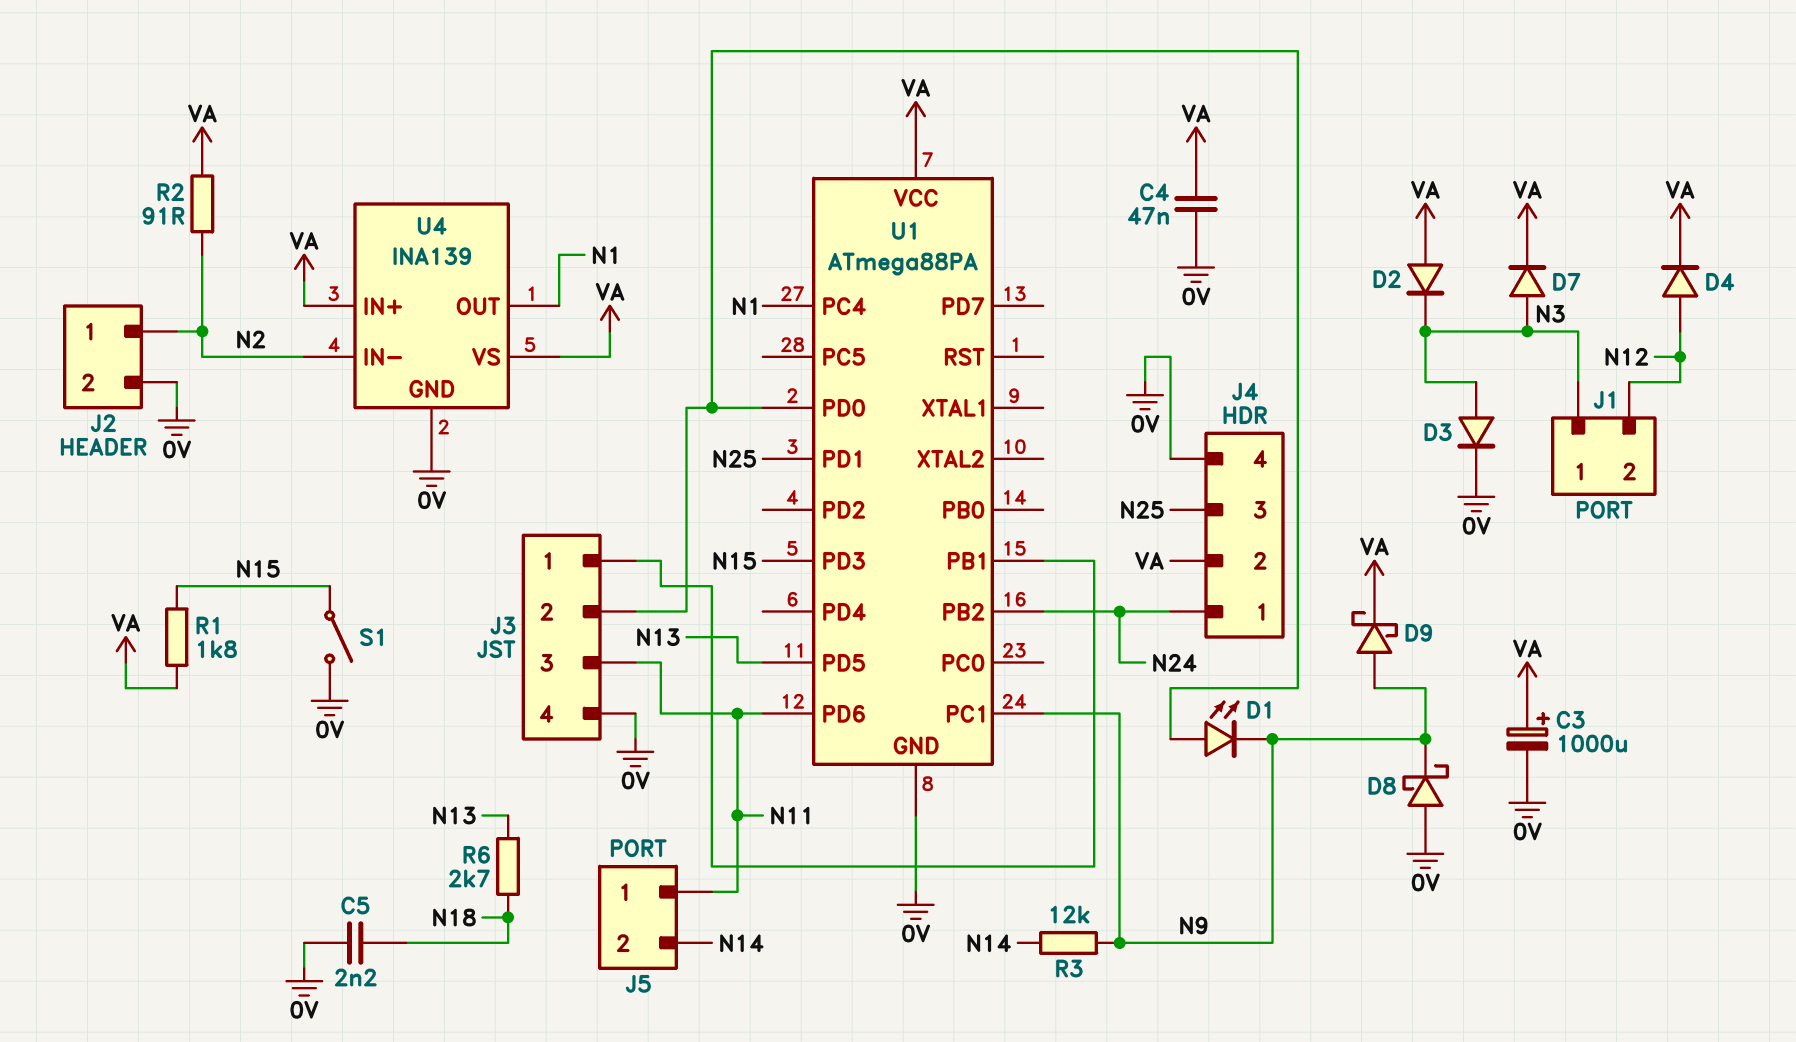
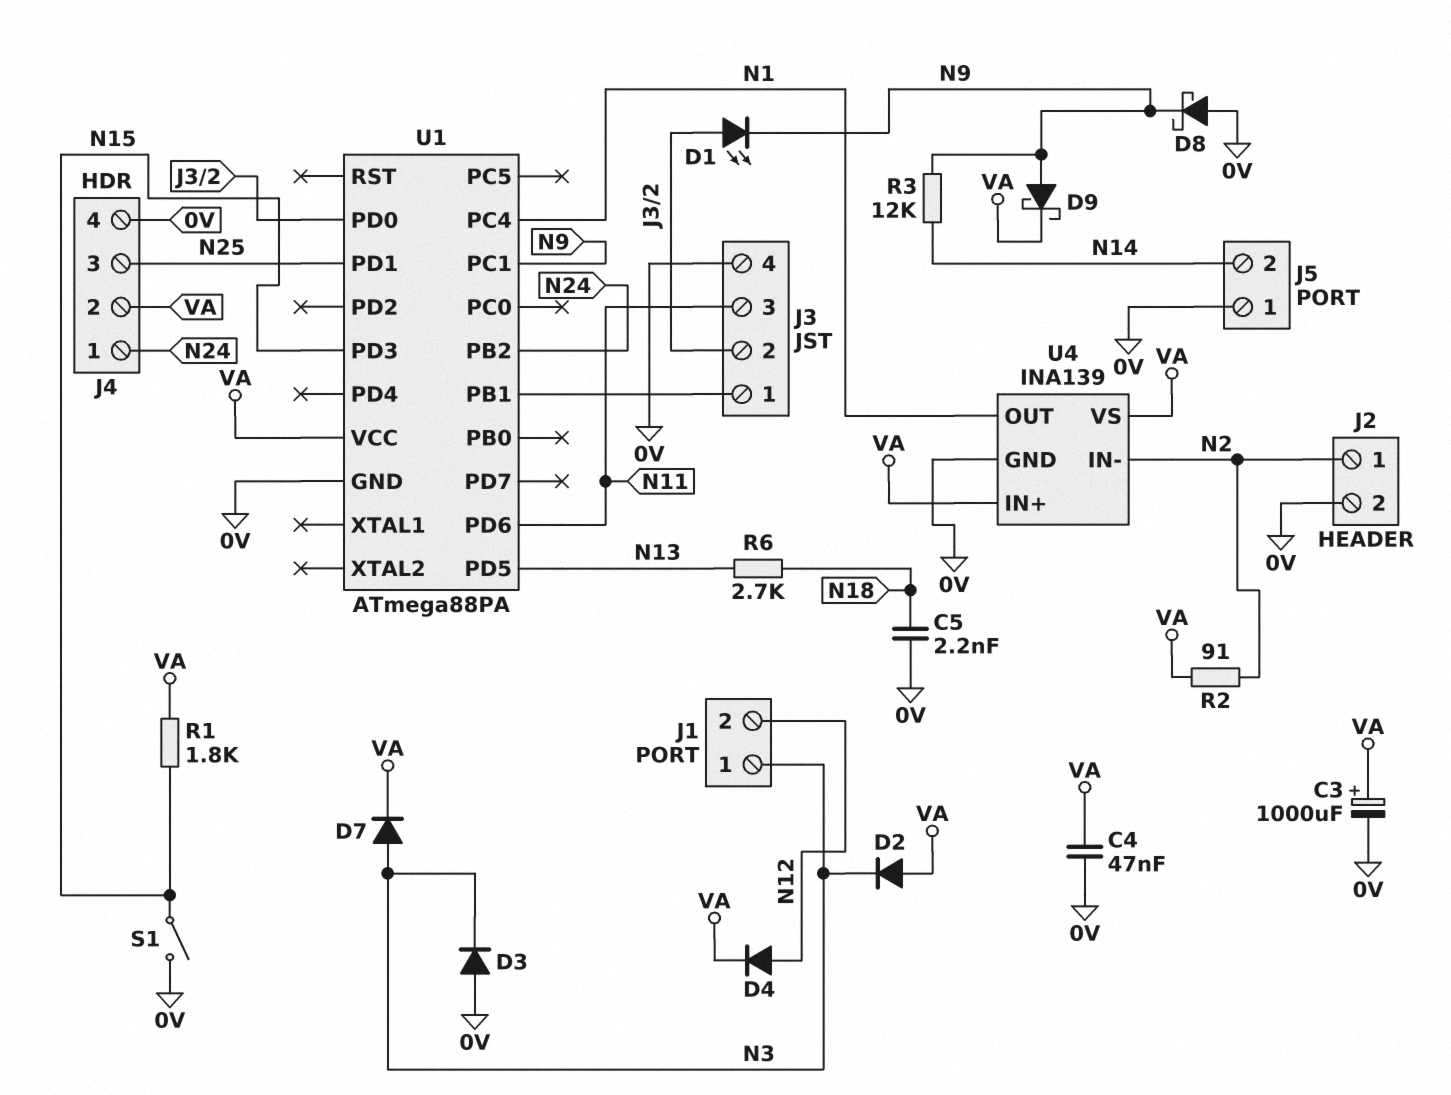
D3: diode (A N3, K 0V) -> diode (A 0V, K N3)
J5 pin 1: N11 -> 0V

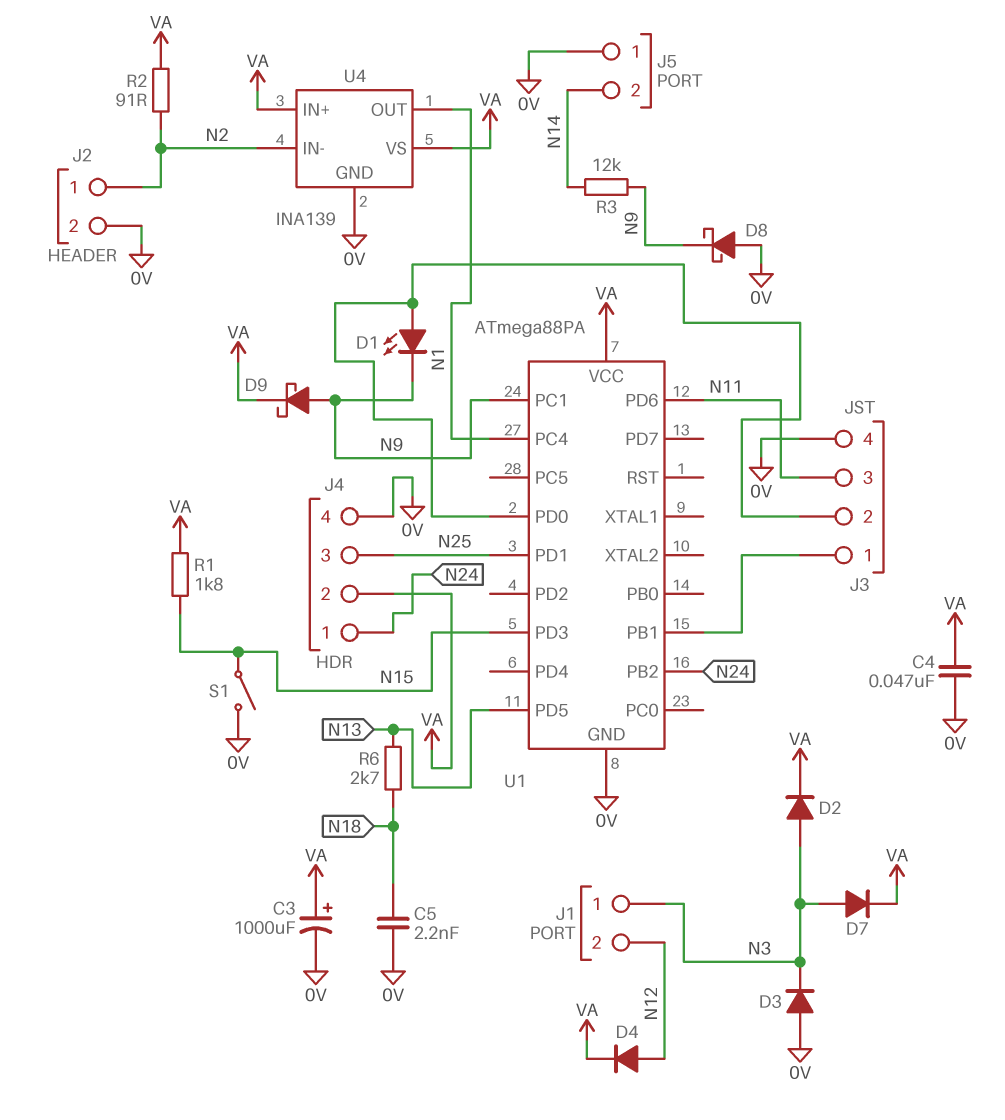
D2: diode (A VA, K N3) -> diode (A N3, K VA)

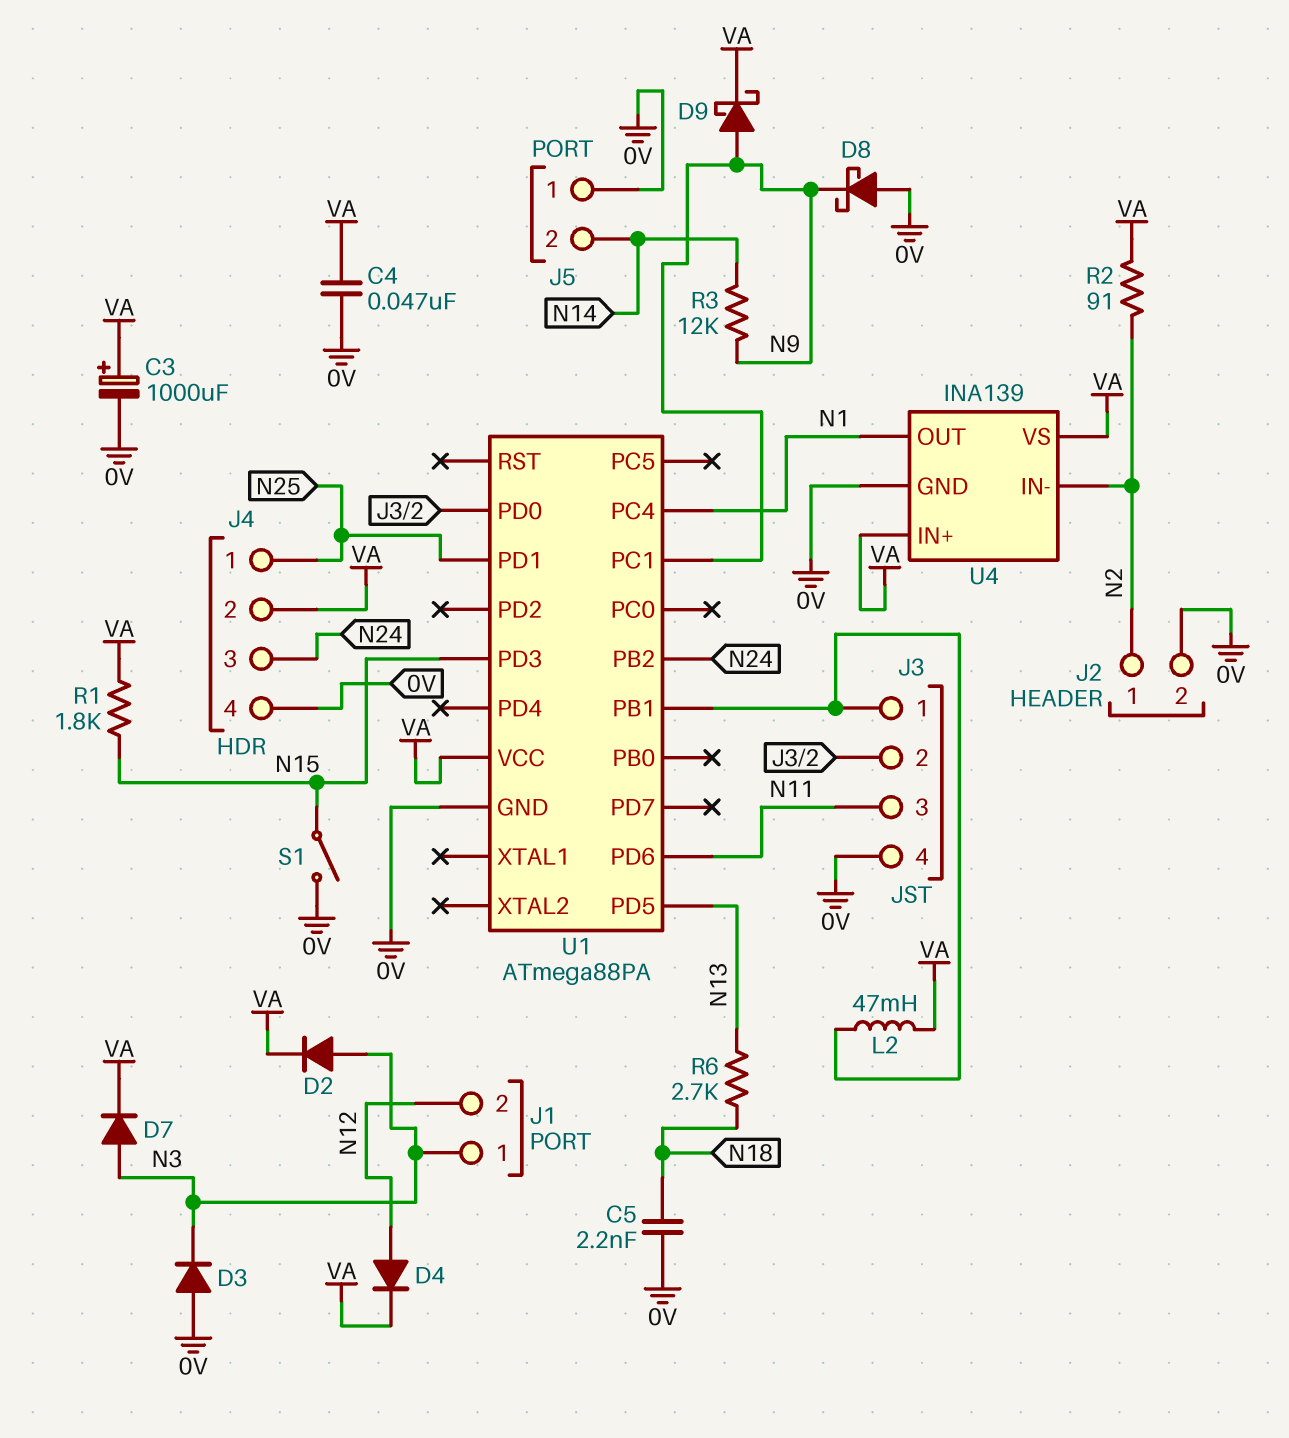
D1: LED (A J3/2, K N9) -> none
J4 pin 1: N24 -> N25
J4 pin 3: N25 -> N24
L2: none -> 47mH (J3/1, VA)

